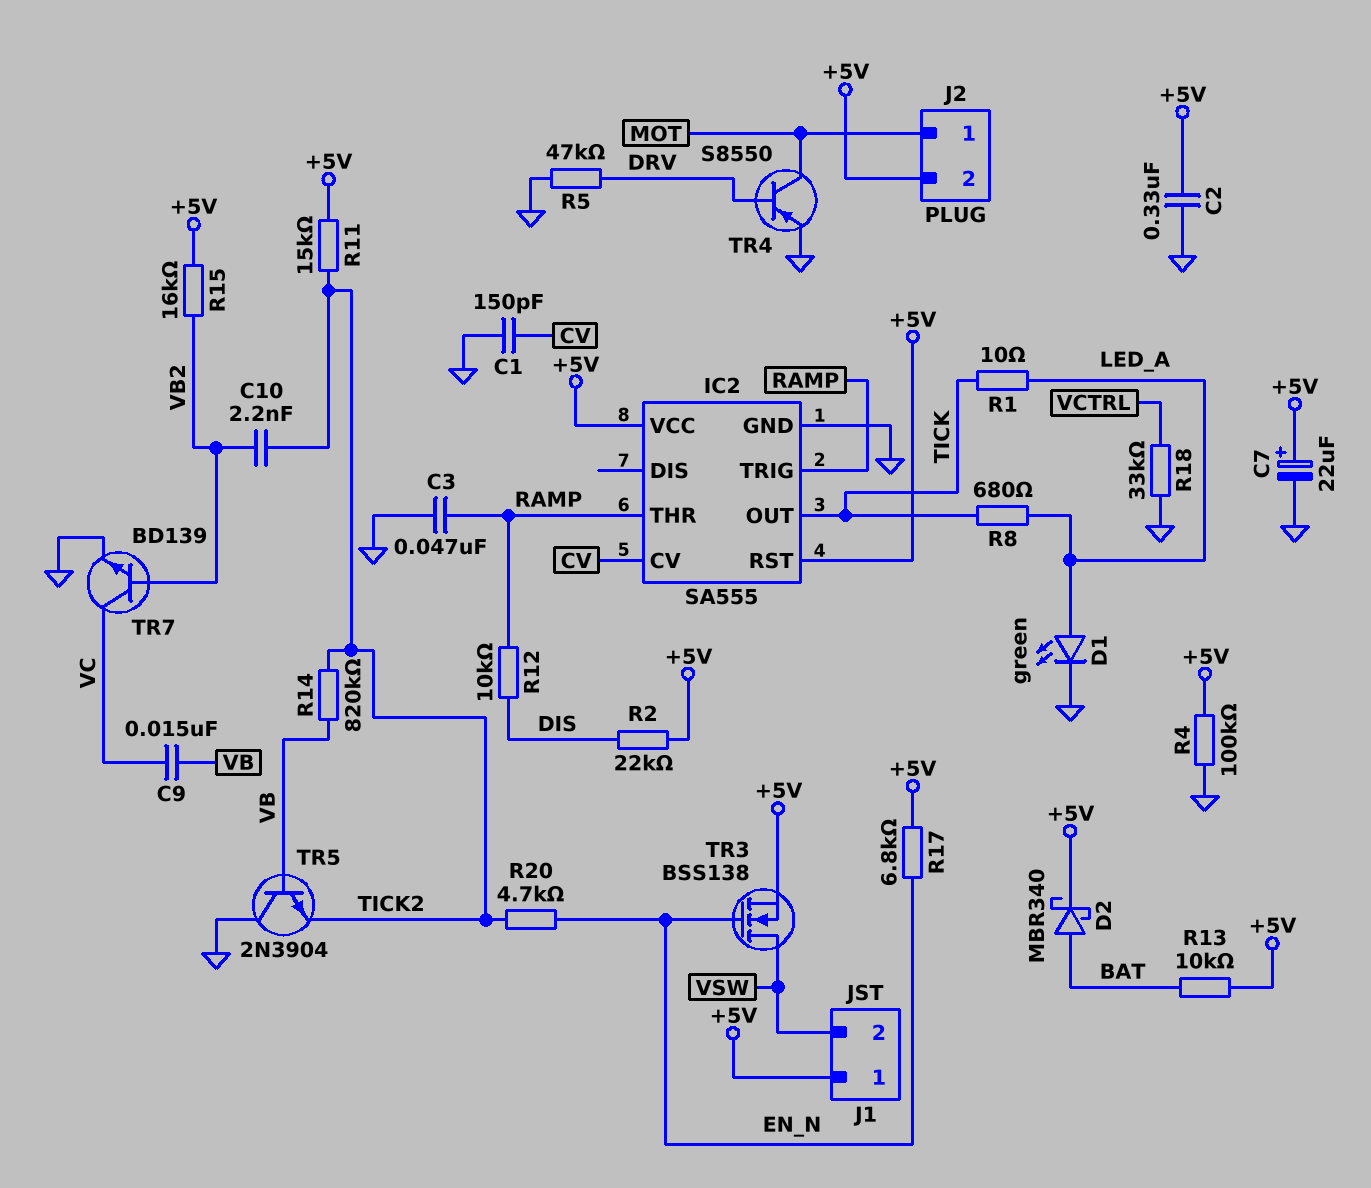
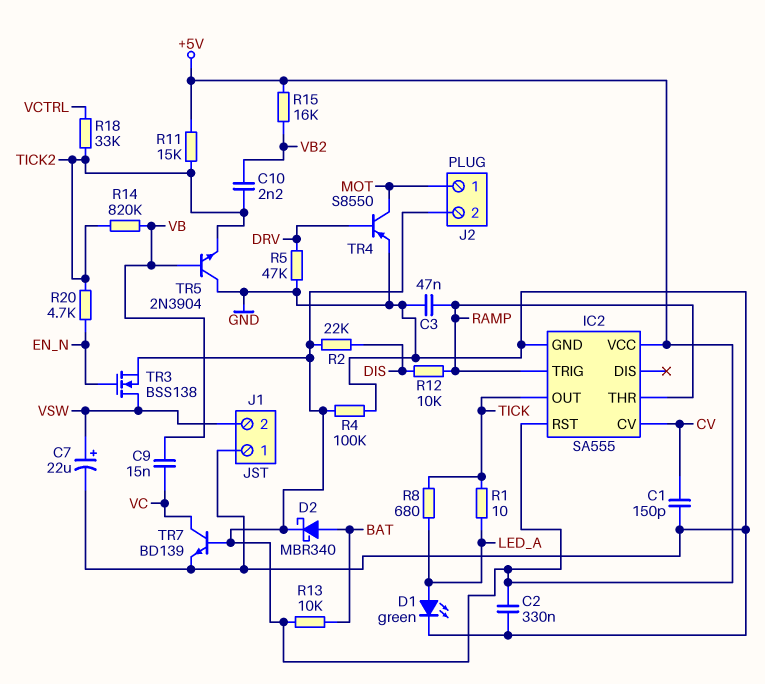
C7: 22uF (plus +5V, minus GND) -> 22uF (plus VSW, minus GND)
J1 pin 1: +5V -> GND
R17: 6.8k (+5V, EN_N) -> none
R18: 33k (GND, VCTRL) -> 33k (TICK2, VCTRL)
TR7: NPN BD139 (B VB2, C VC, E GND) -> NPN BD139 (B +5V, C VC, E GND)

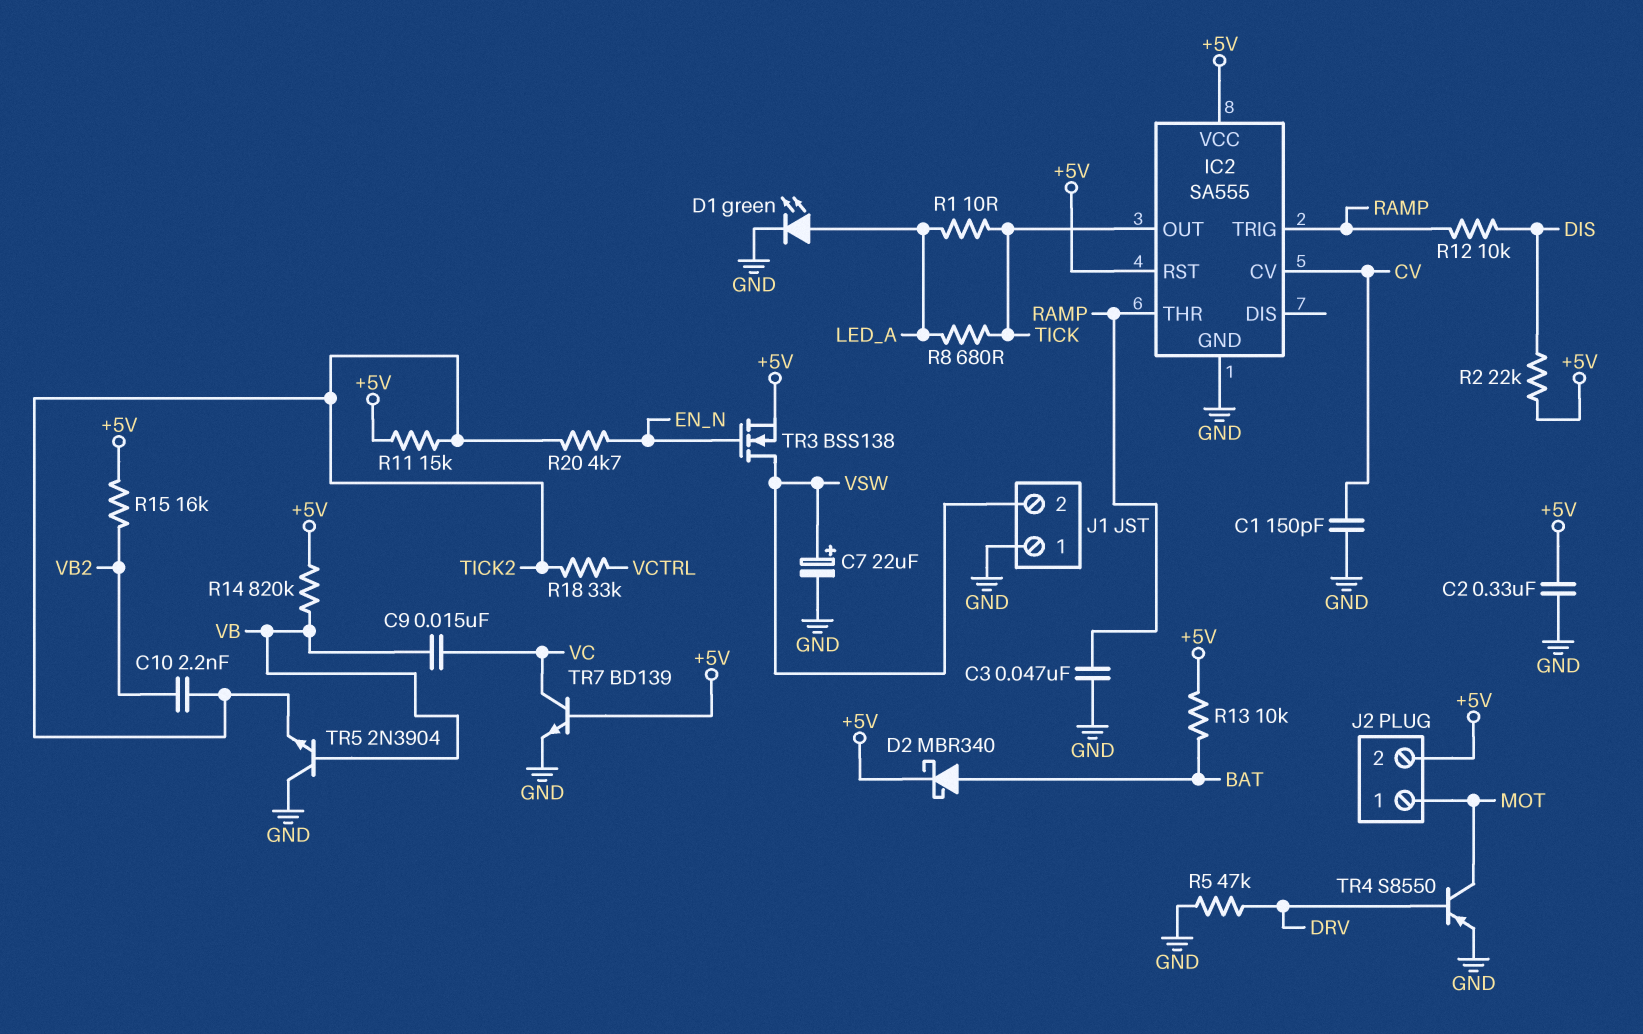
R4: 100k (+5V, GND) -> none
R14: 820k (TICK2, VB) -> 820k (+5V, VB)

